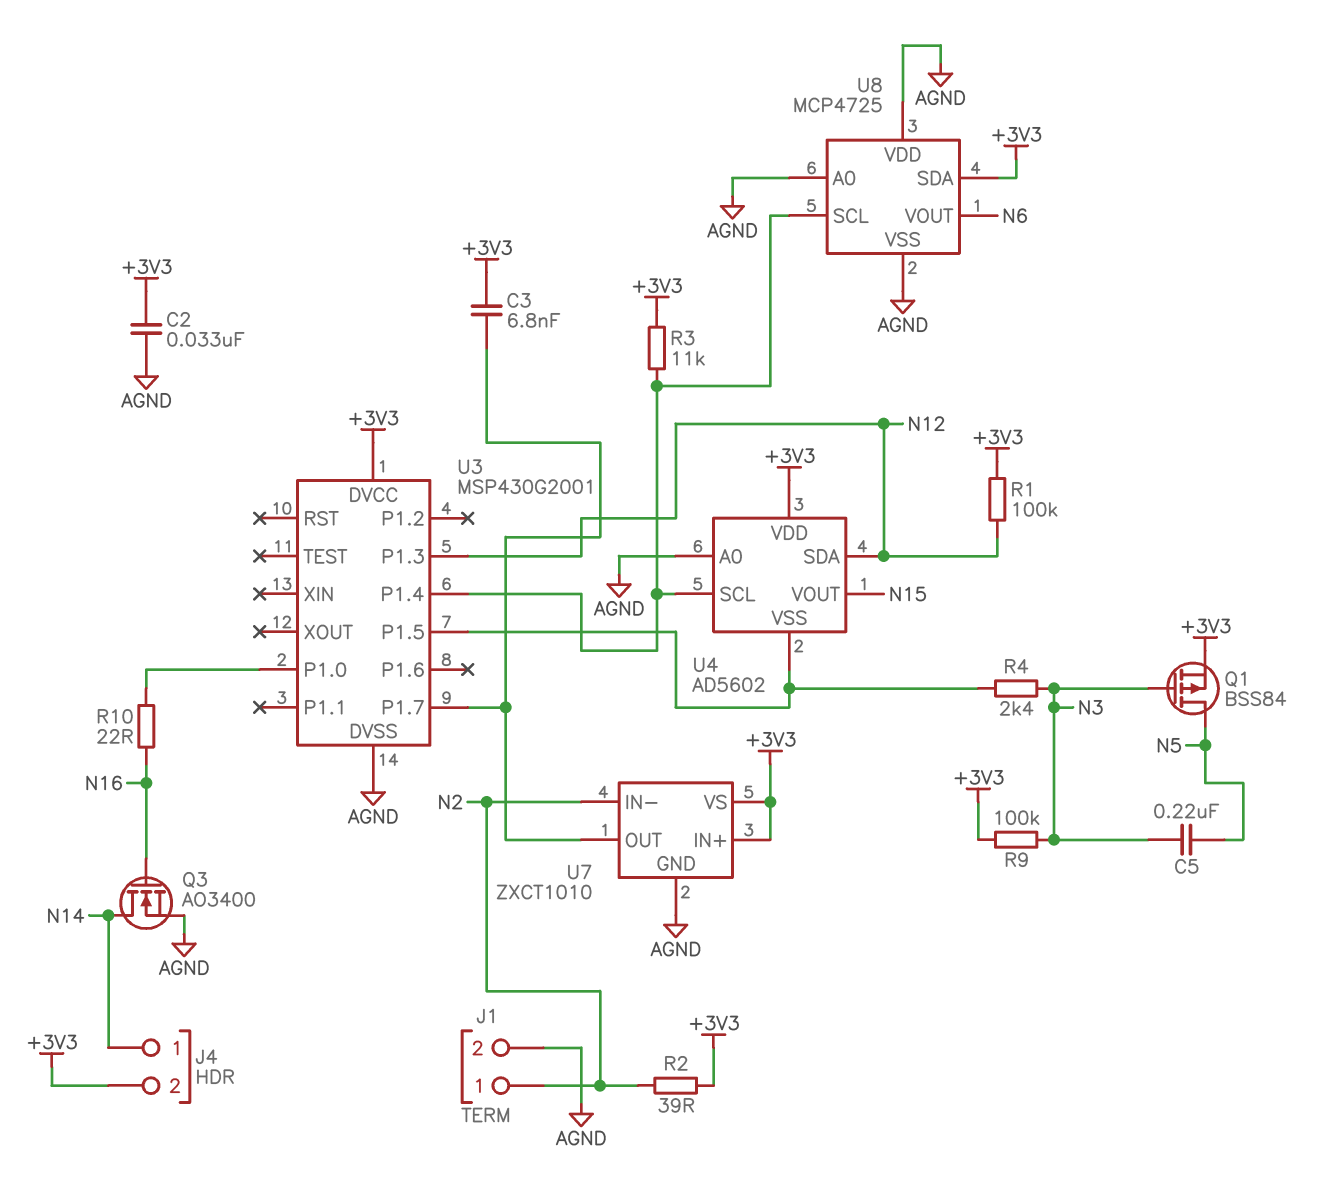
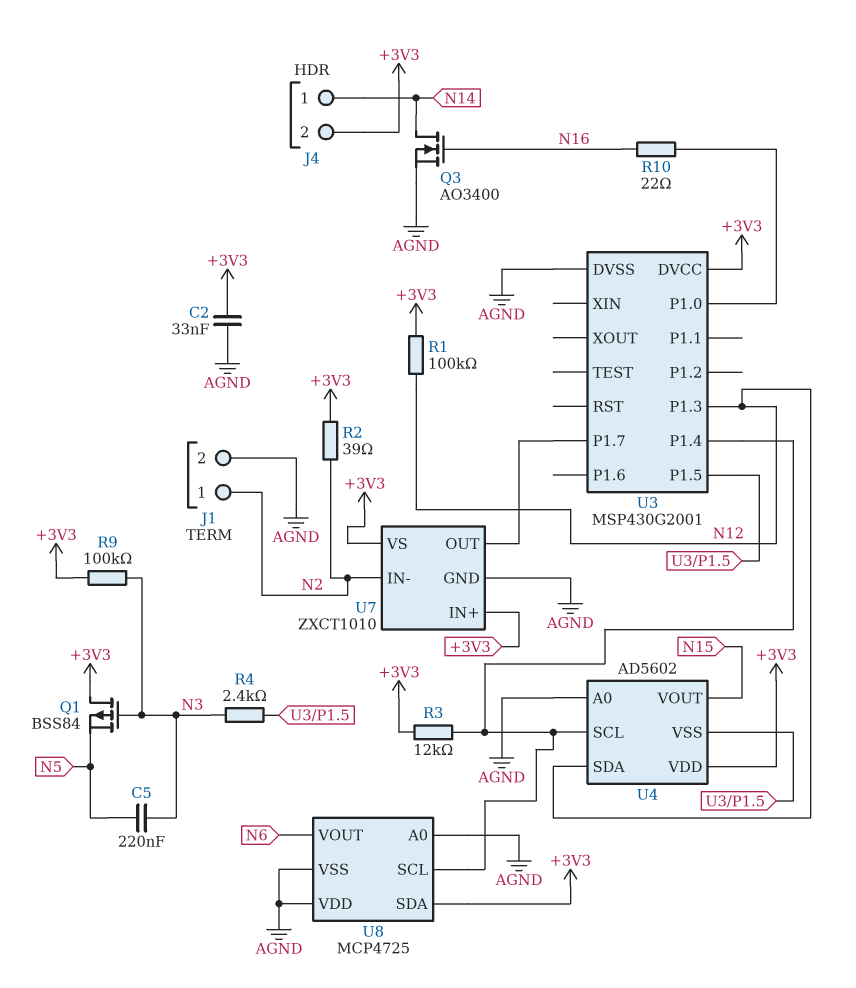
C3: 6.8nF (+3V3, U3/P1.7) -> none
Q1: PMOS BSS84 (G N3, D N5, S +3V3) -> PMOS BSS84 (G N3, D +3V3, S N5)
R3: 11k (+3V3, U3/P1.4) -> 12k (+3V3, U3/P1.4)

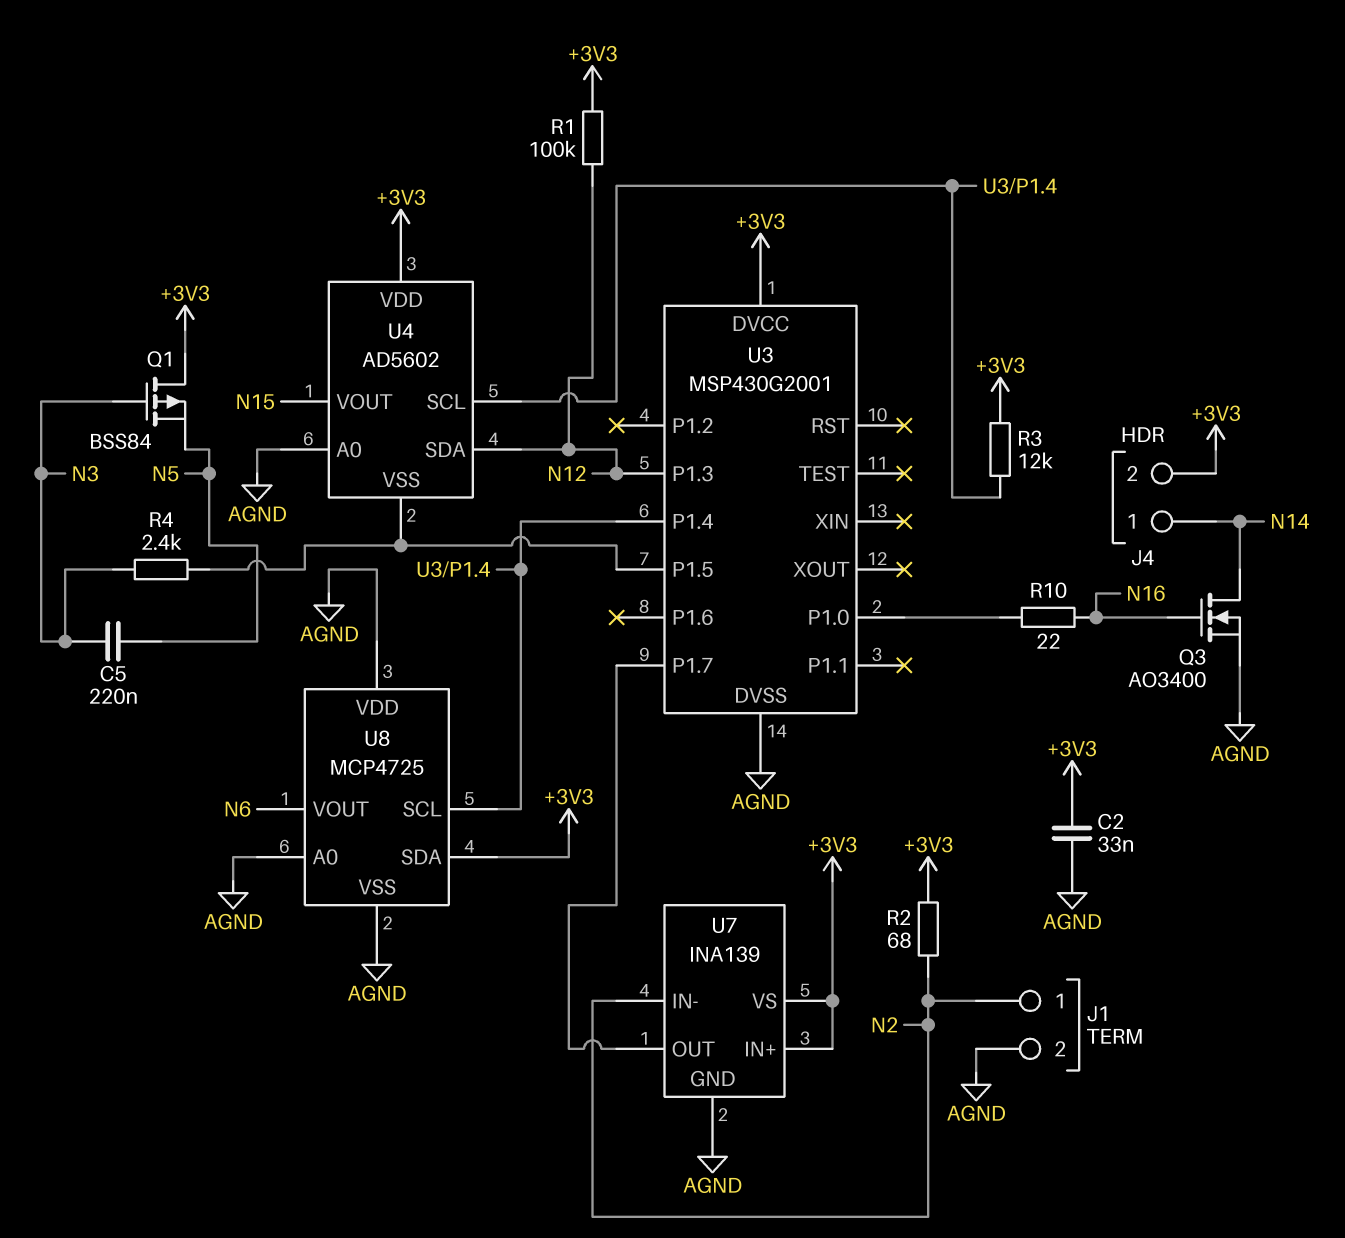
R2: 39 (+3V3, N2) -> 68 (+3V3, N2)
R9: 100k (+3V3, N3) -> none
U7: ZXCT1010 -> INA139

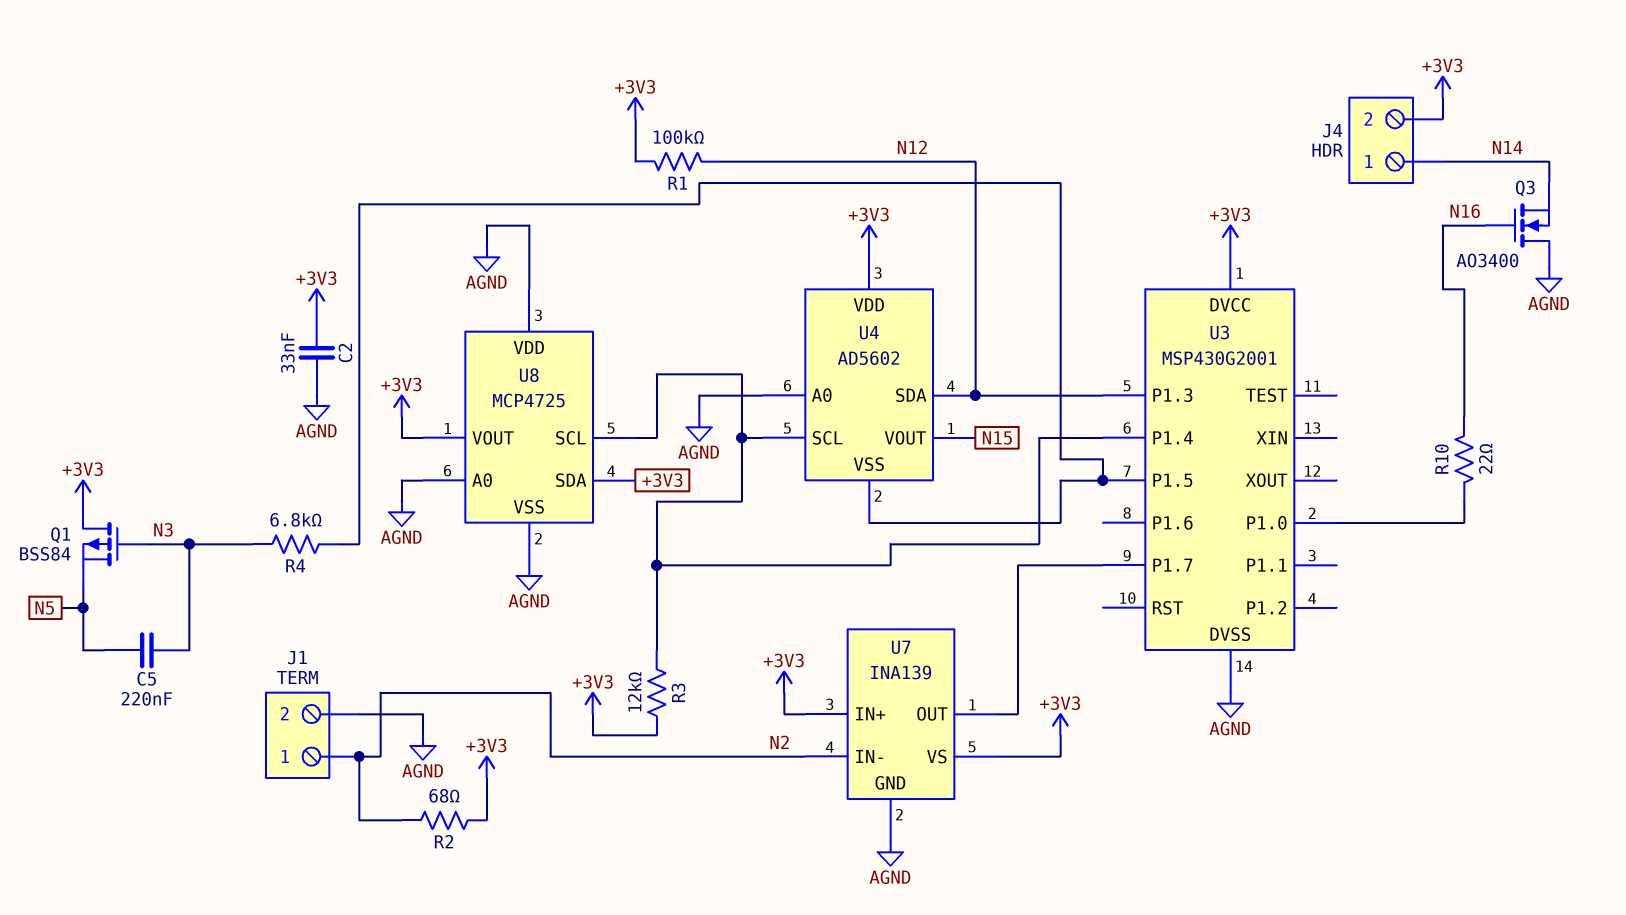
Q3: NMOS AO3400 (G N16, D N14, S AGND) -> NMOS AO3400 (G N16, D AGND, S N14)
R4: 2.4k (N3, U3/P1.5) -> 6.8k (N3, U3/P1.5)
U8 pin VOUT: N6 -> +3V3

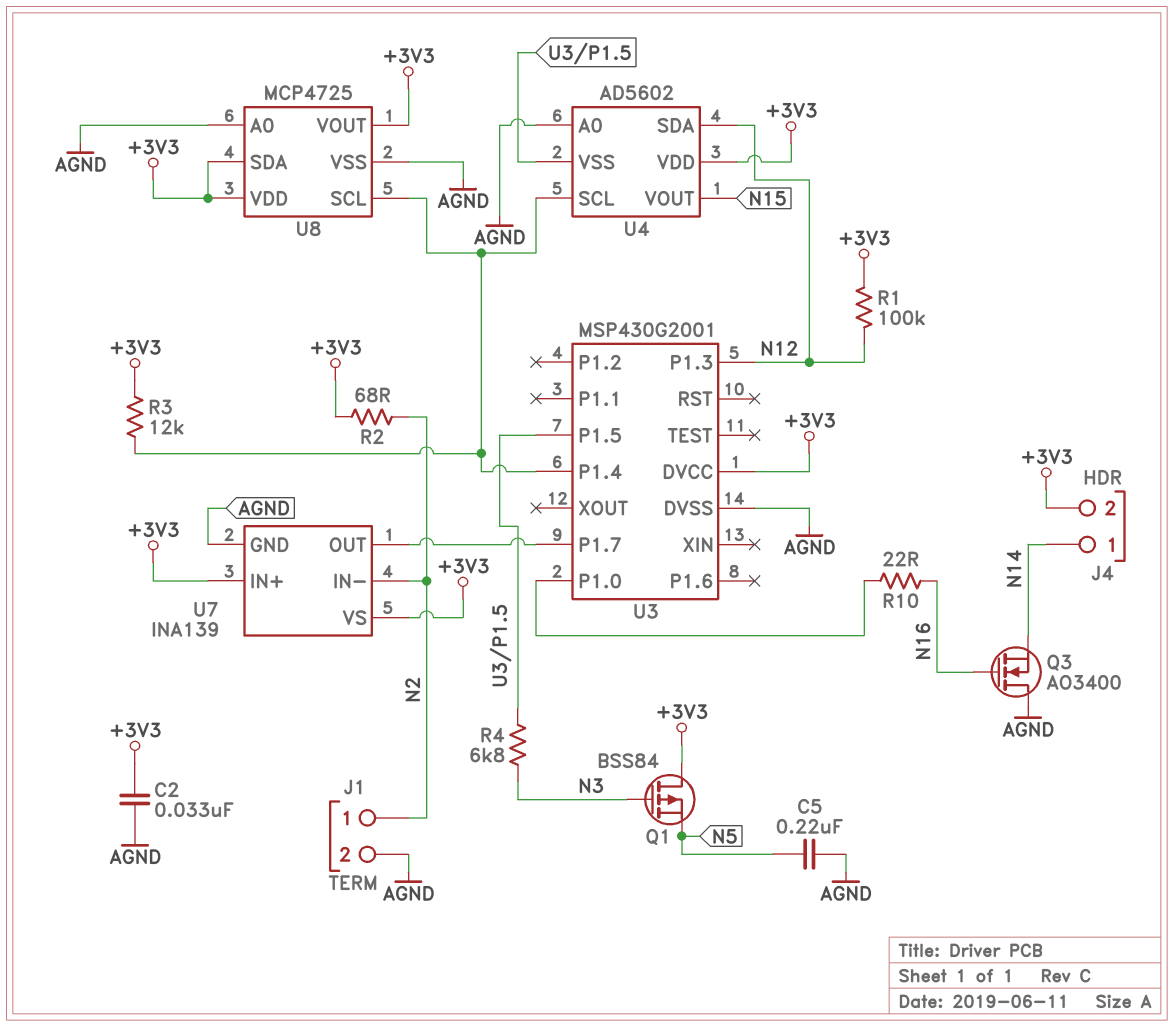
C5: 220nF (N3, N5) -> 220nF (AGND, N5)
U8 pin VDD: AGND -> +3V3

